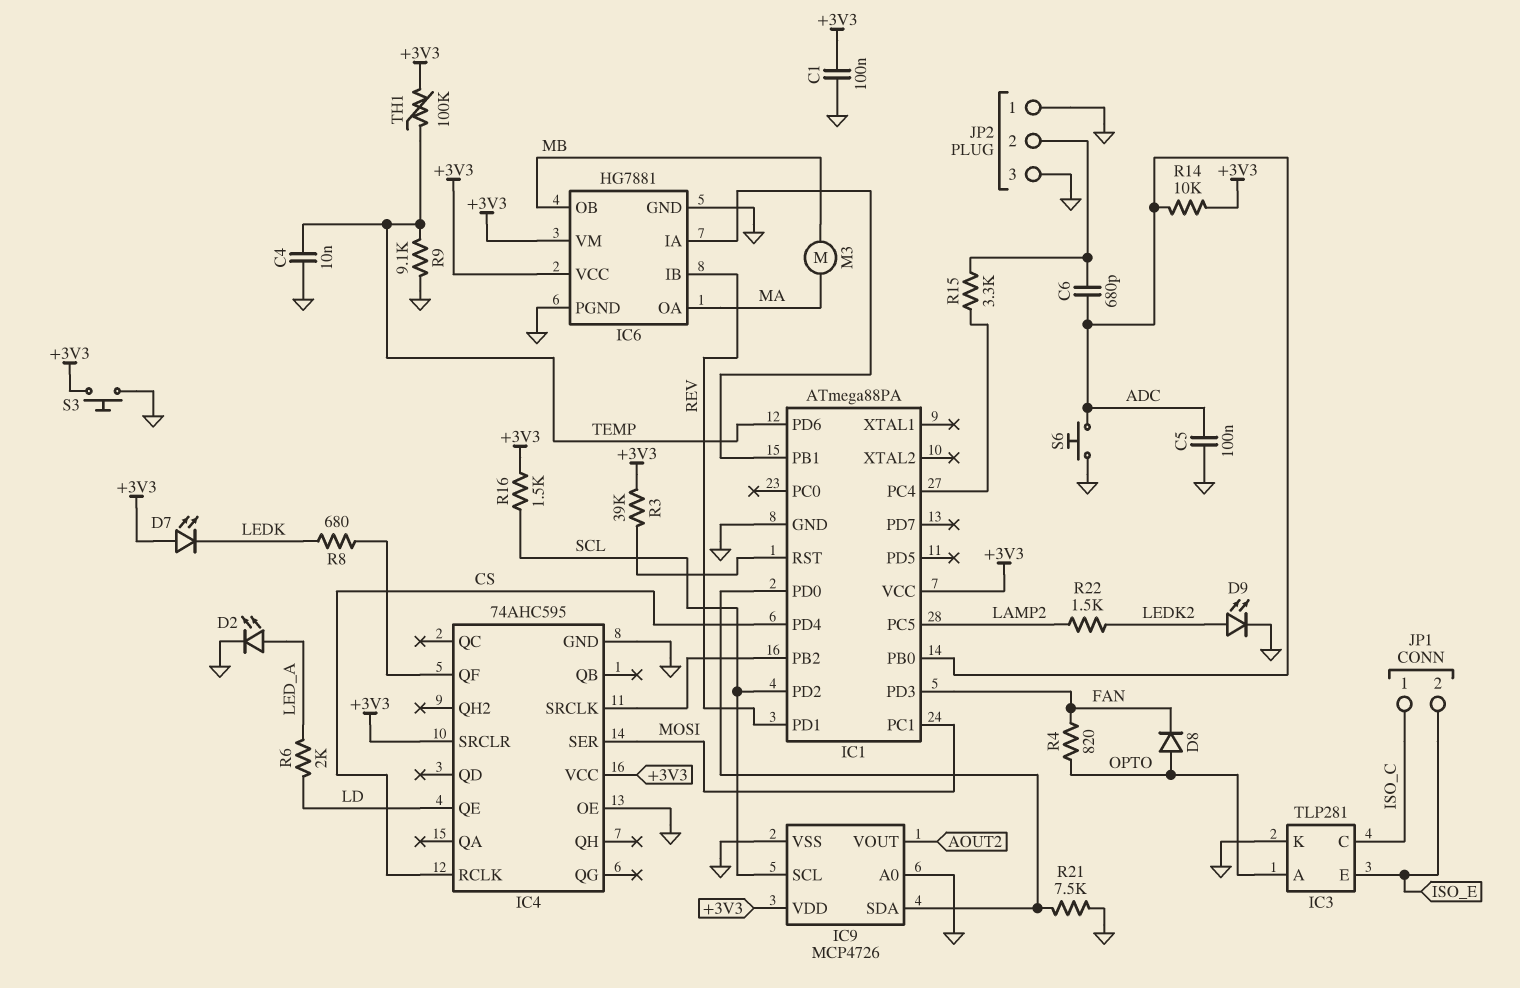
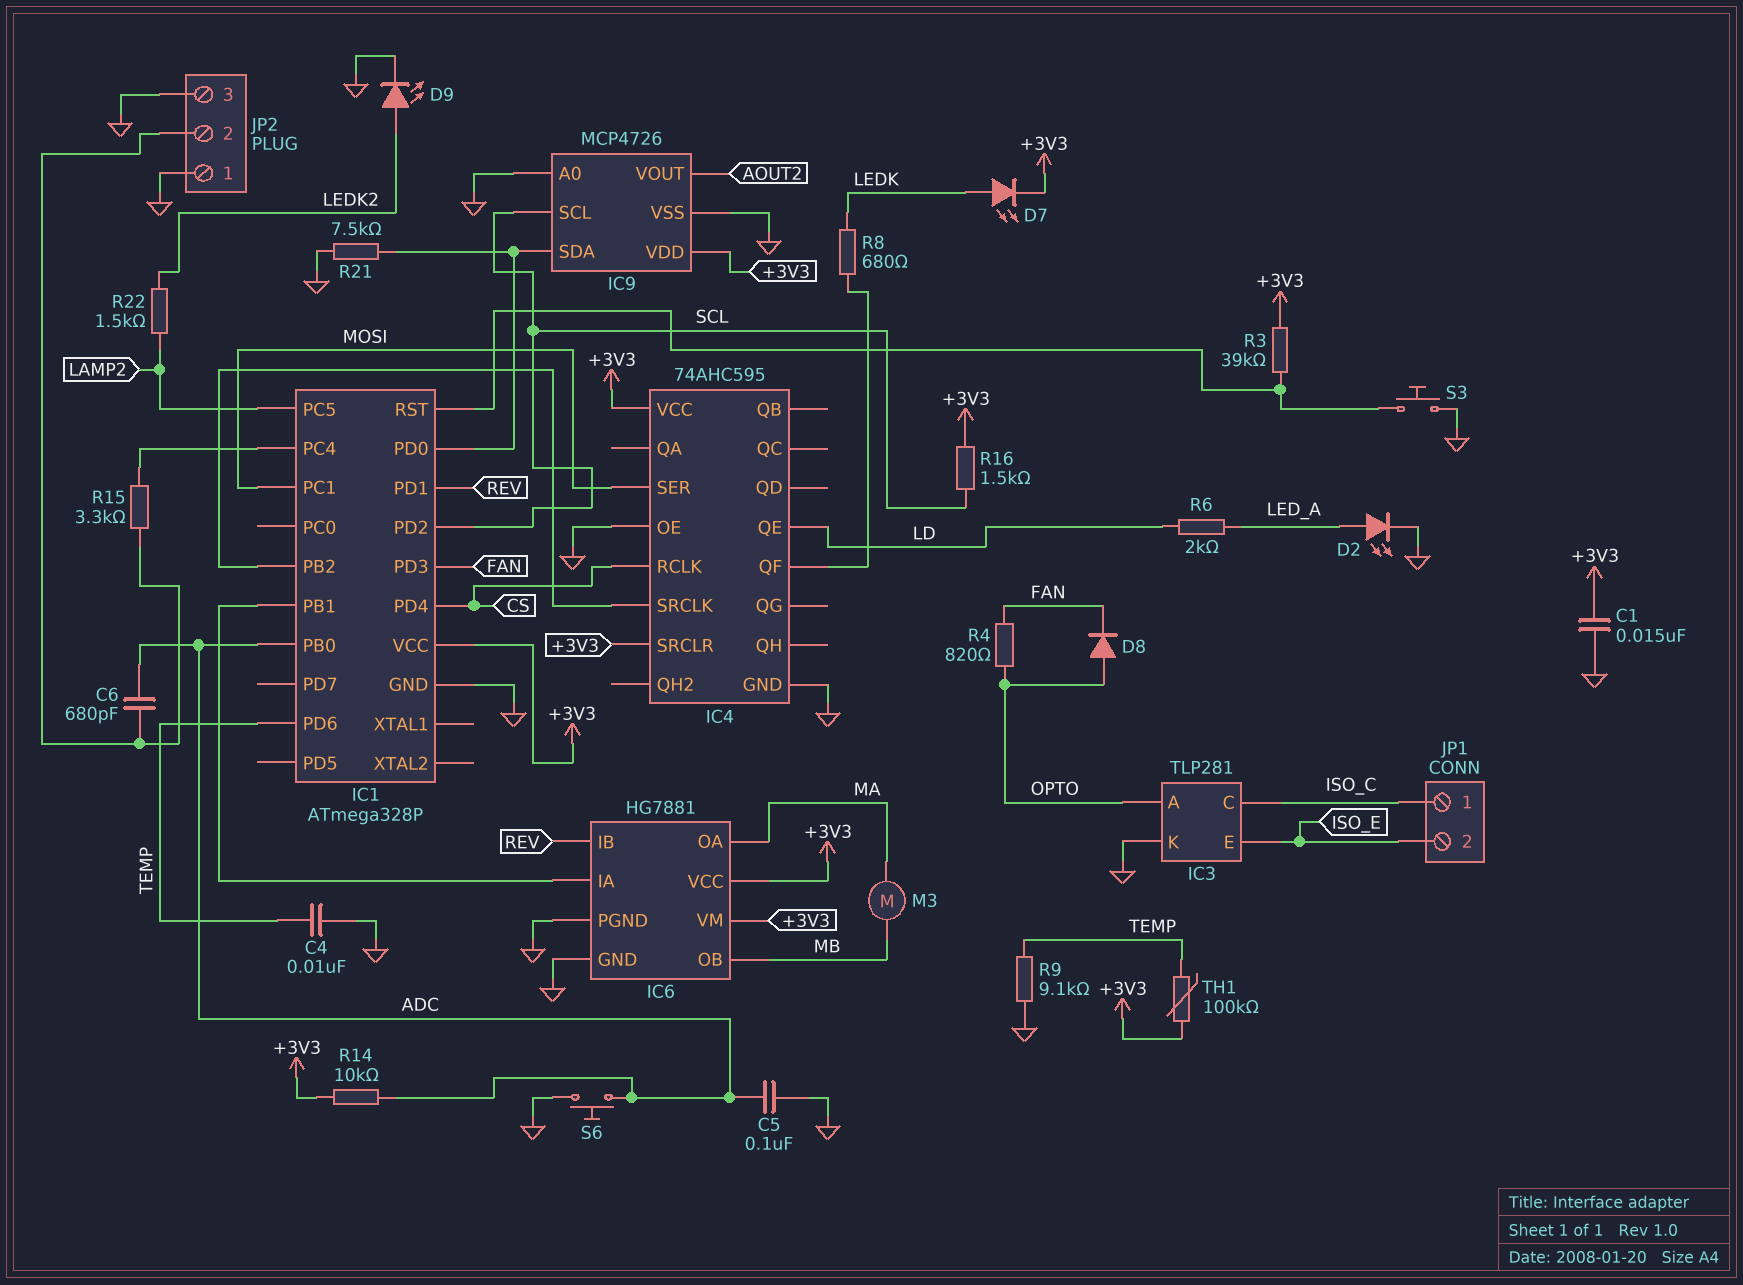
C1: 100nF (+3V3, GND) -> 15nF (+3V3, GND)
D7: LED (A +3V3, K LEDK) -> LED (A LEDK, K +3V3)
IC1: ATmega88PA -> ATmega328P
S3: button (+3V3, GND) -> button (GND, IC1/RST)

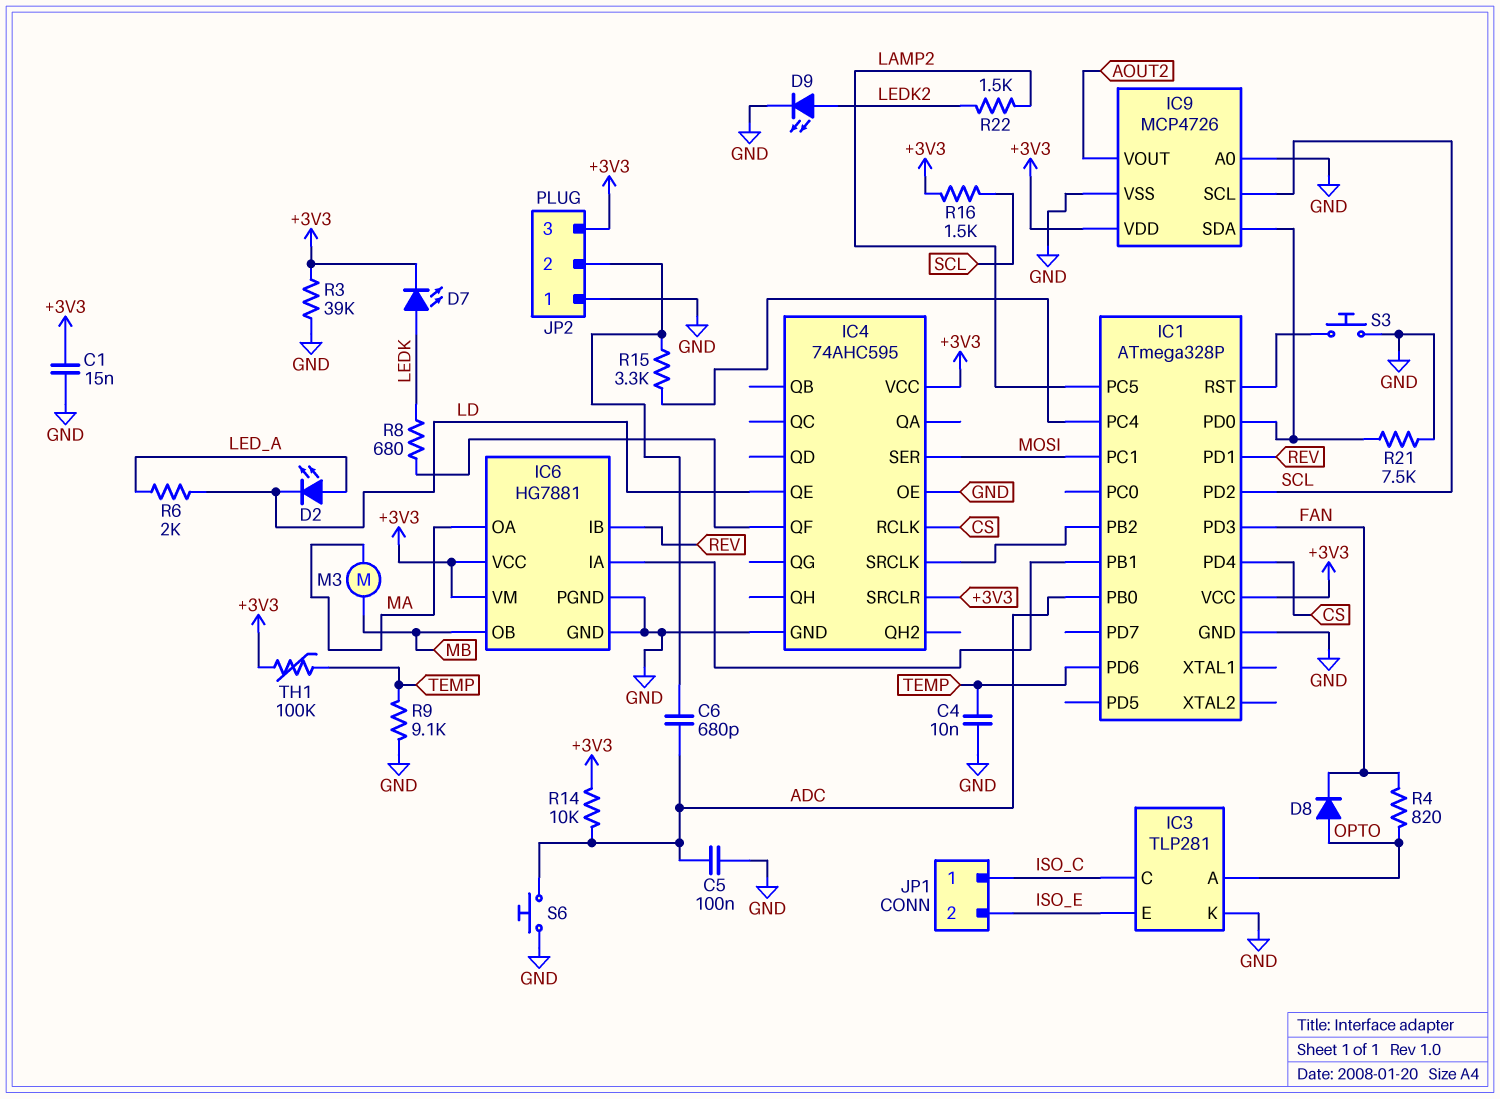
D2: LED (A LED_A, K GND) -> LED (A LED_A, K LD)
JP2 pin 3: GND -> +3V3
R3: 39k (+3V3, IC1/RST) -> 39k (+3V3, GND)

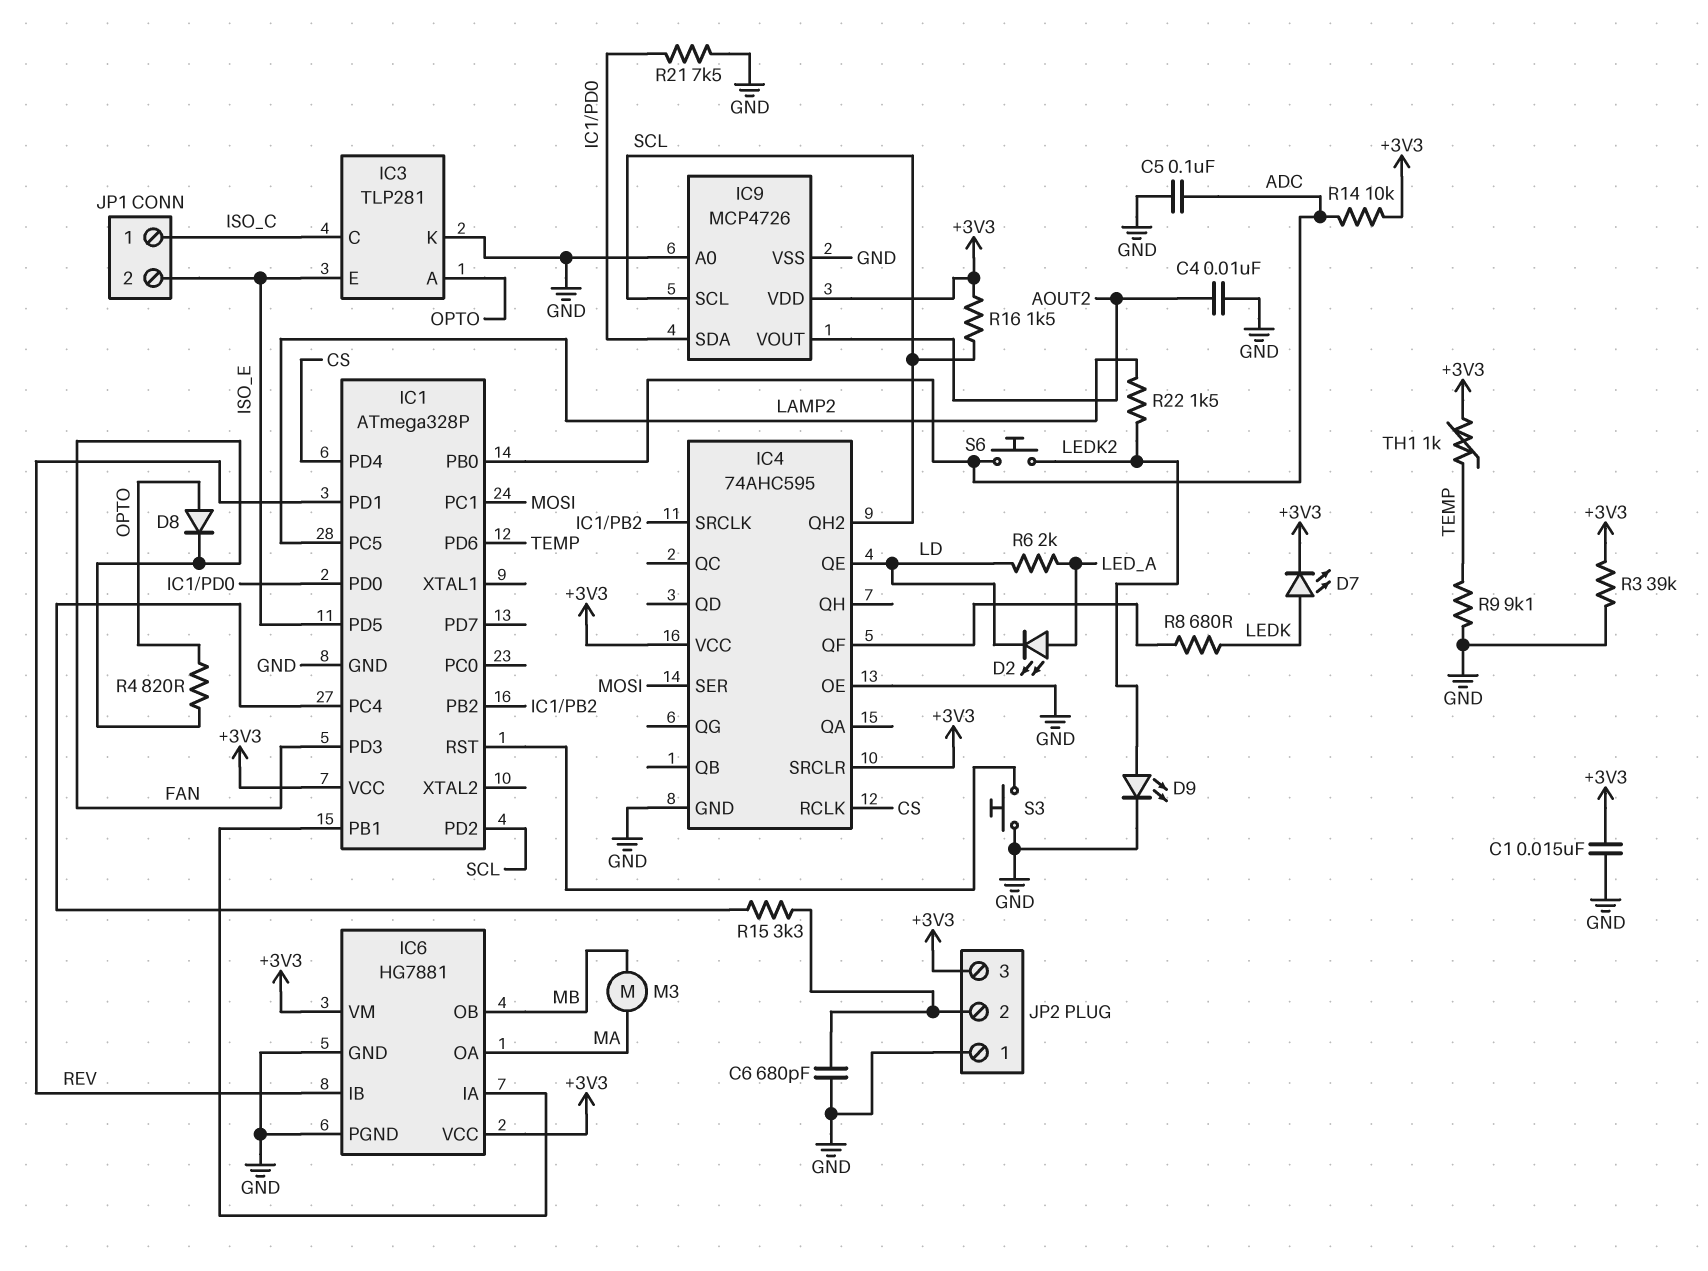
C4: 10nF (GND, TEMP) -> 10nF (AOUT2, GND)
C6: 680pF (ADC, JP2/2) -> 680pF (GND, JP2/2)
IC1 pin PD5: none -> ISO_E
IC4 pin QH2: none -> SCL
S6: button (ADC, GND) -> button (ADC, LEDK2)
TH1: 100k (+3V3, TEMP) -> 1k (+3V3, TEMP)

